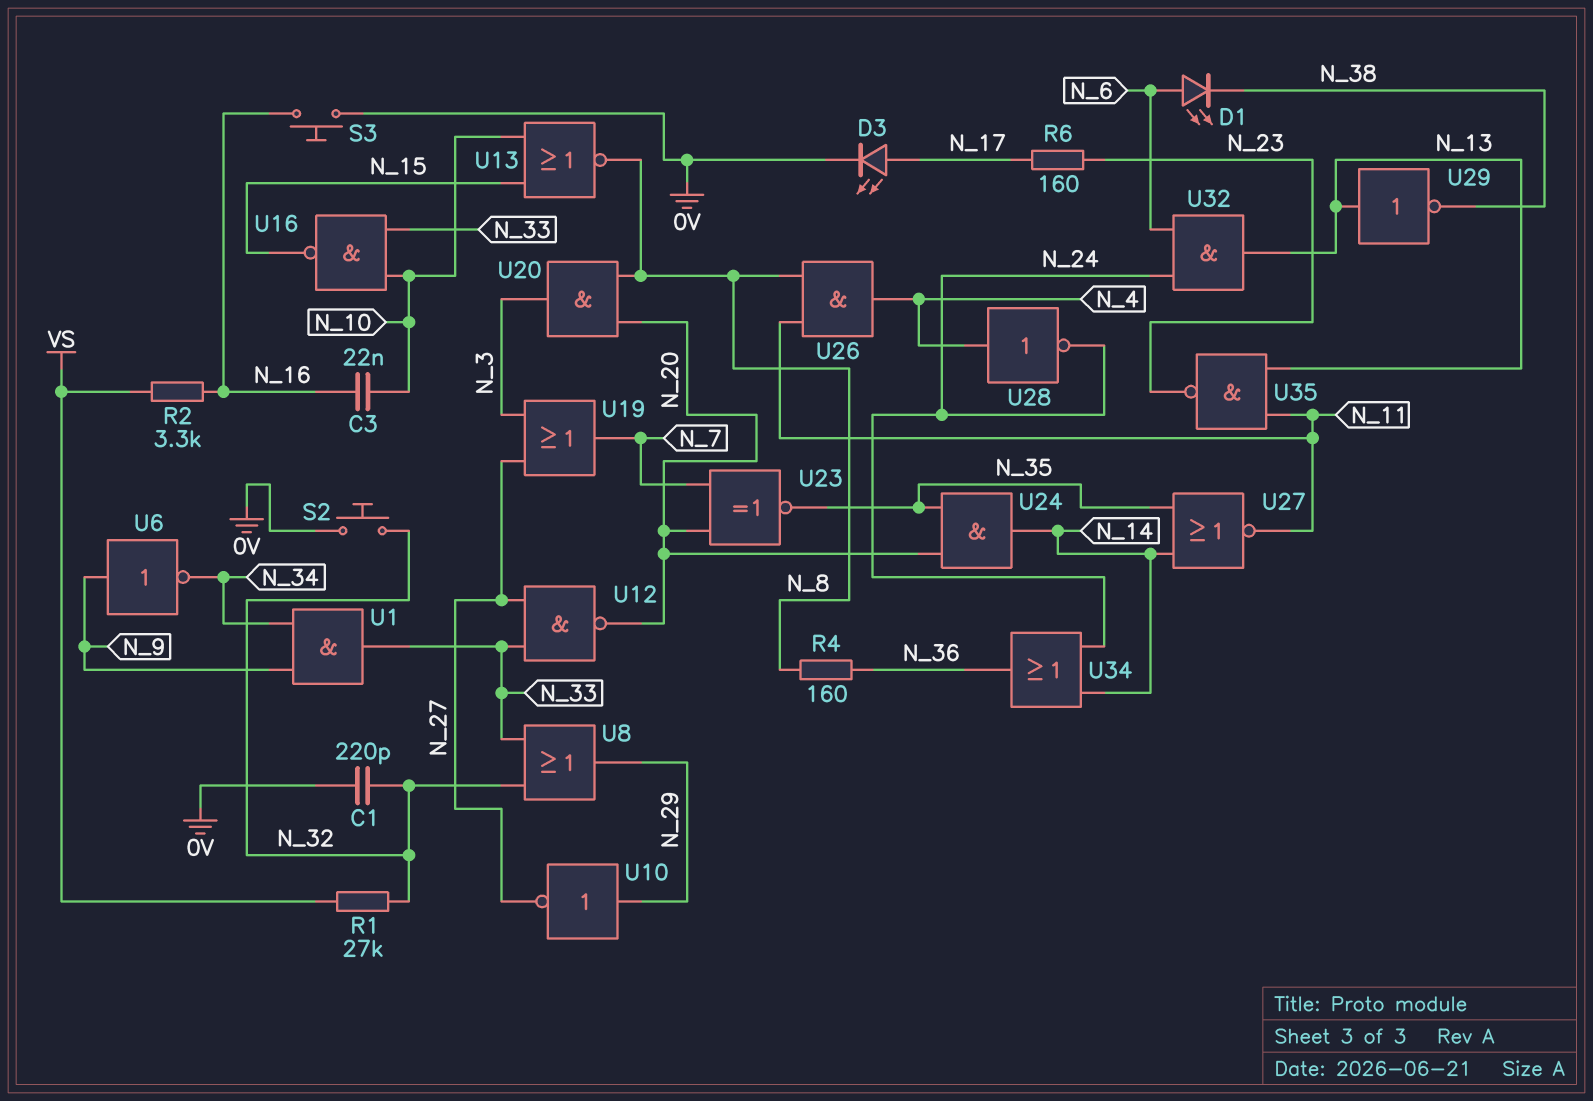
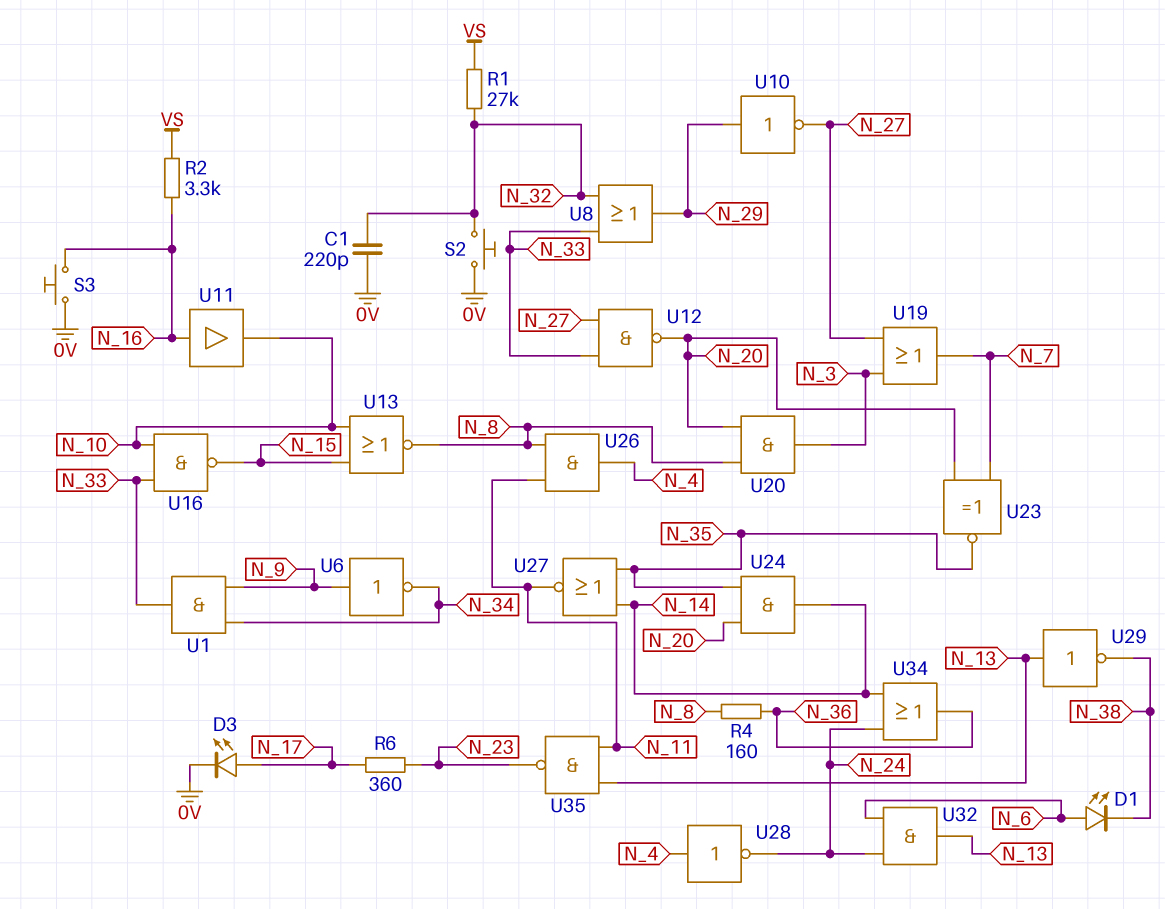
C3: 22nF (N_10, N_16) -> none
R6: 160 (N_17, N_23) -> 360 (N_17, N_23)
U11: none -> buffer (in N_16, out N_10)

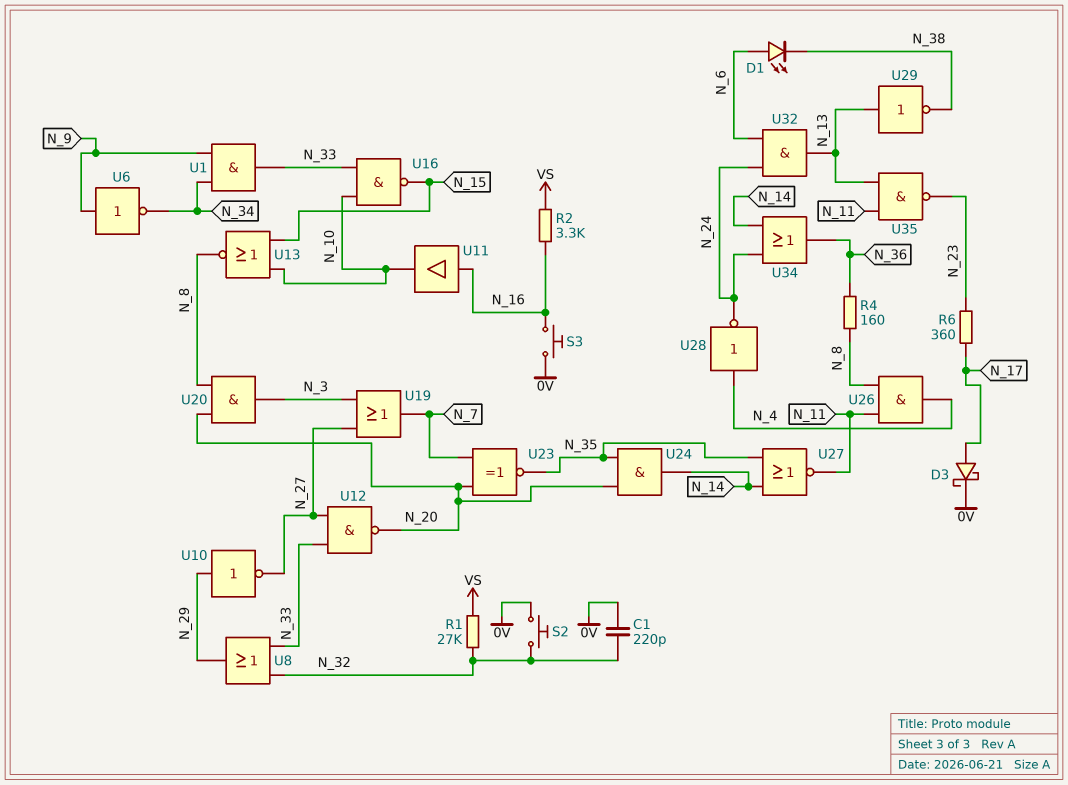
D3: LED (A N_17, K 0V) -> schottky (A N_17, K 0V)

